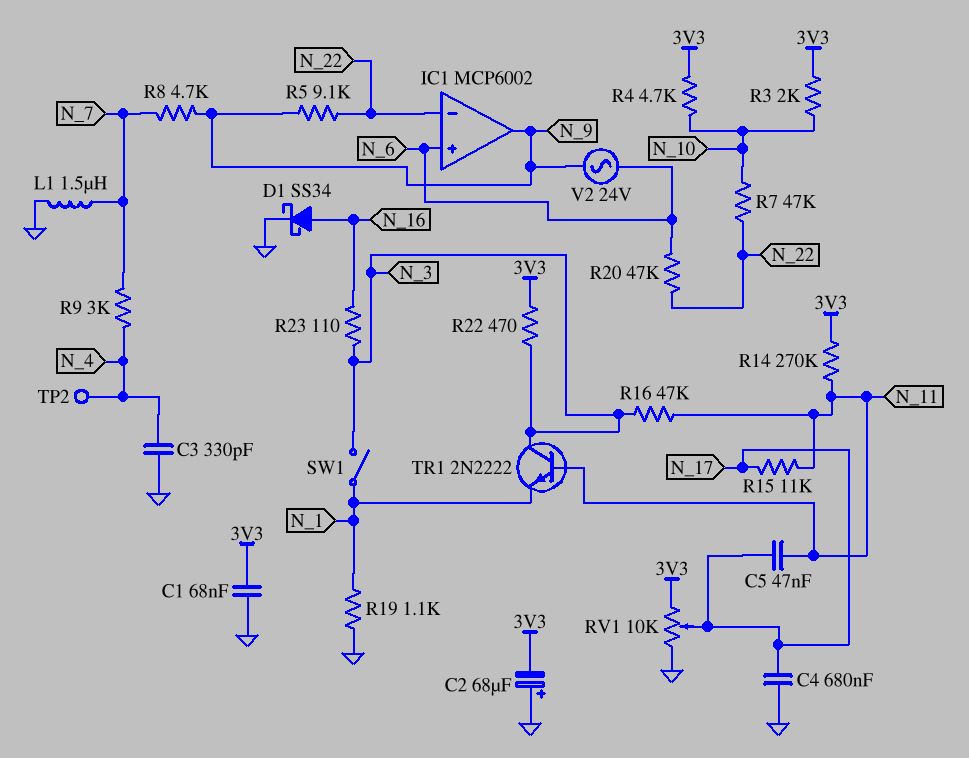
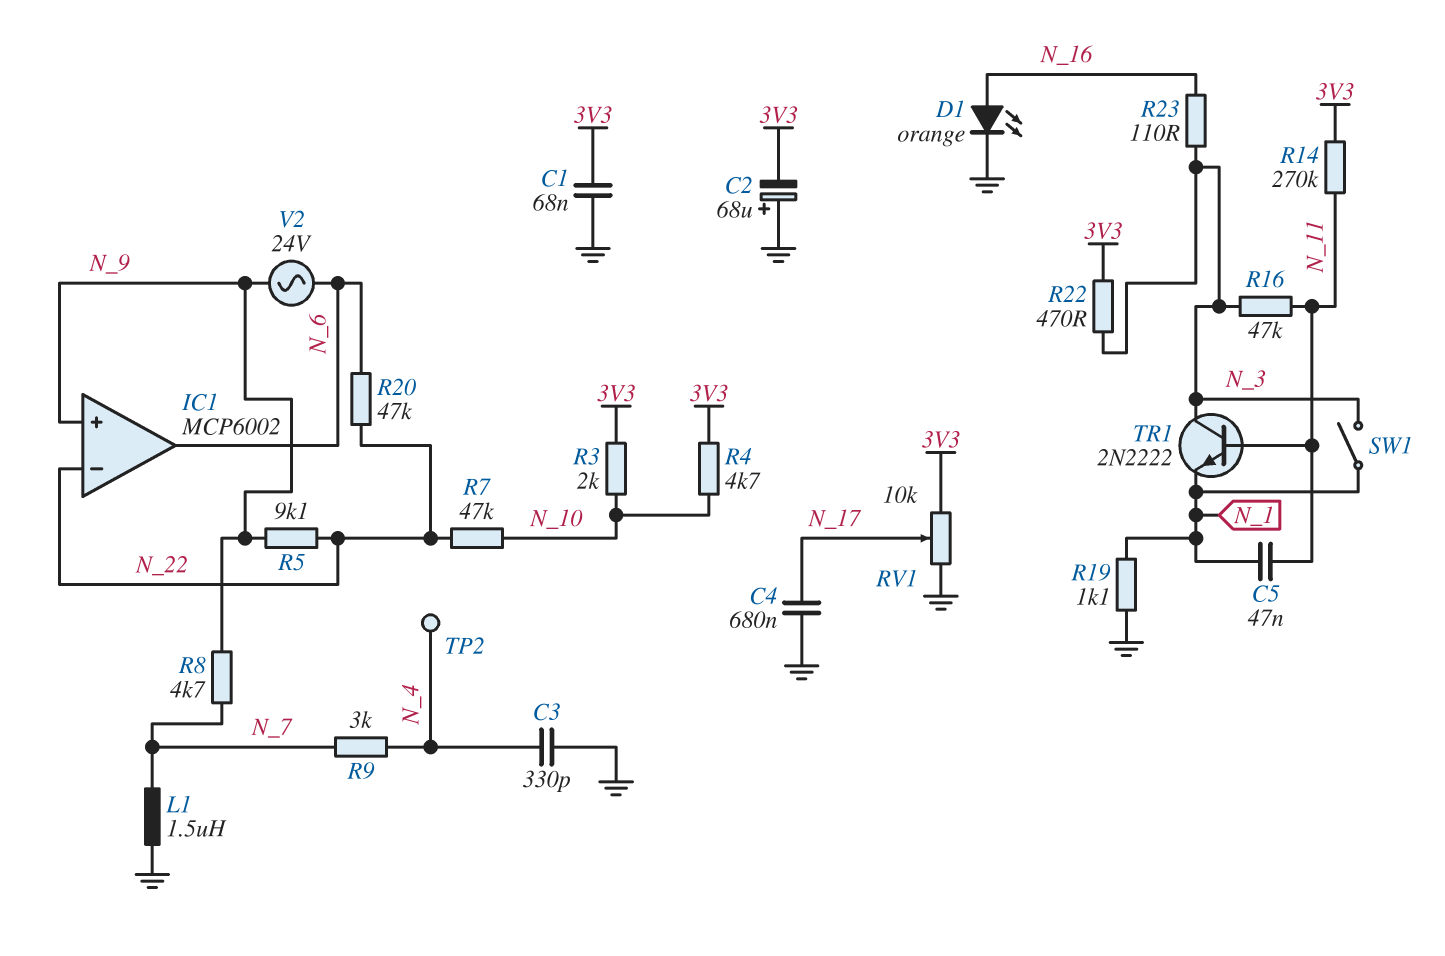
C5: 47nF (N_11, N_17) -> 47nF (N_1, N_11)
D1: schottky SS34 (A N_16, K GND) -> LED orange (A N_16, K GND)
IC1 pin in+: N_6 -> N_9
IC1 pin out: N_9 -> N_6
R15: 11k (N_11, N_17) -> none

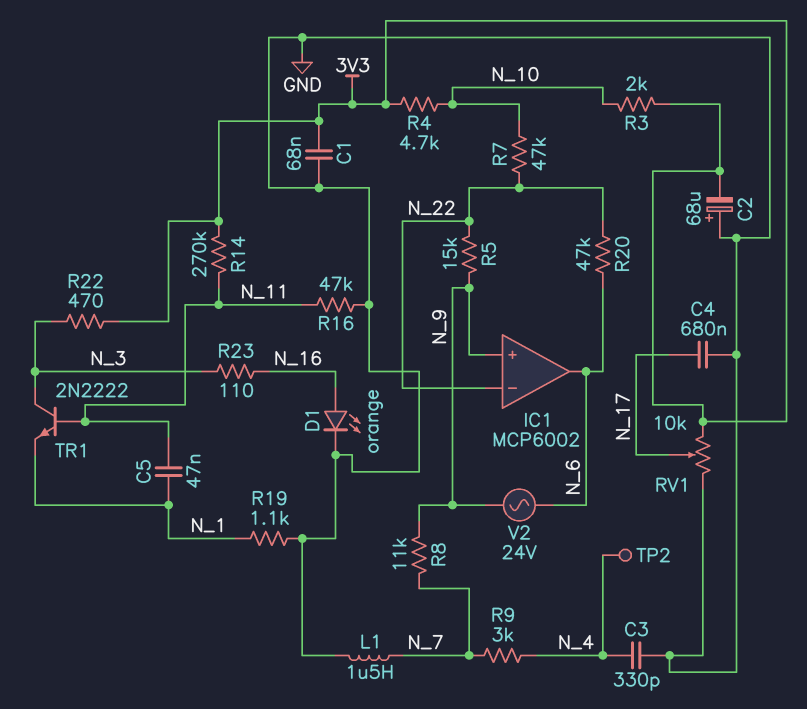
R5: 9.1k (N_9, N_22) -> 15k (N_9, N_22)
R8: 4.7k (N_7, N_9) -> 11k (N_7, N_9)
R16: 47k (N_3, N_11) -> 47k (GND, N_11)
SW1: switch (N_1, N_3) -> none

